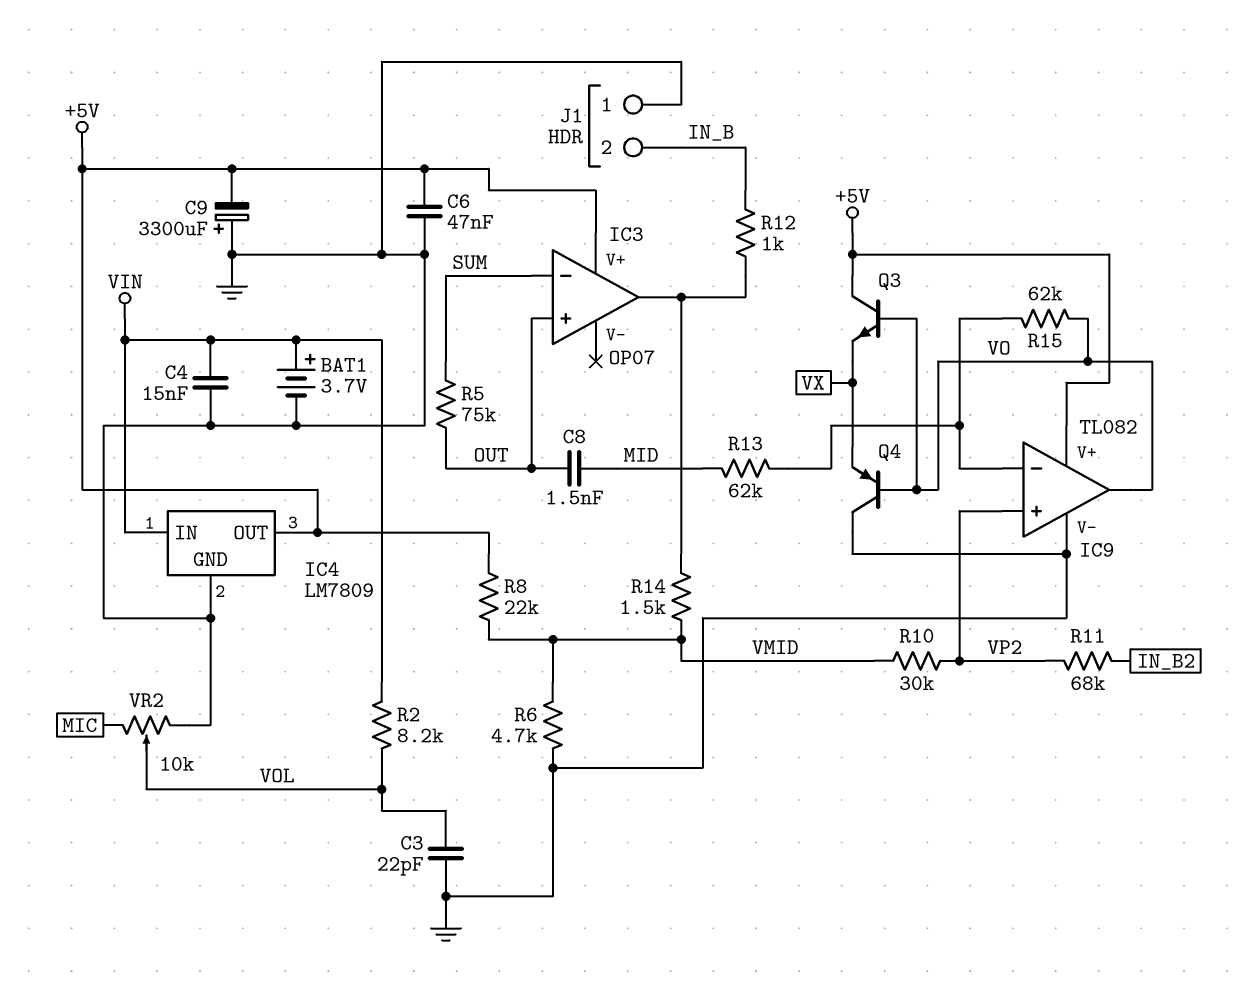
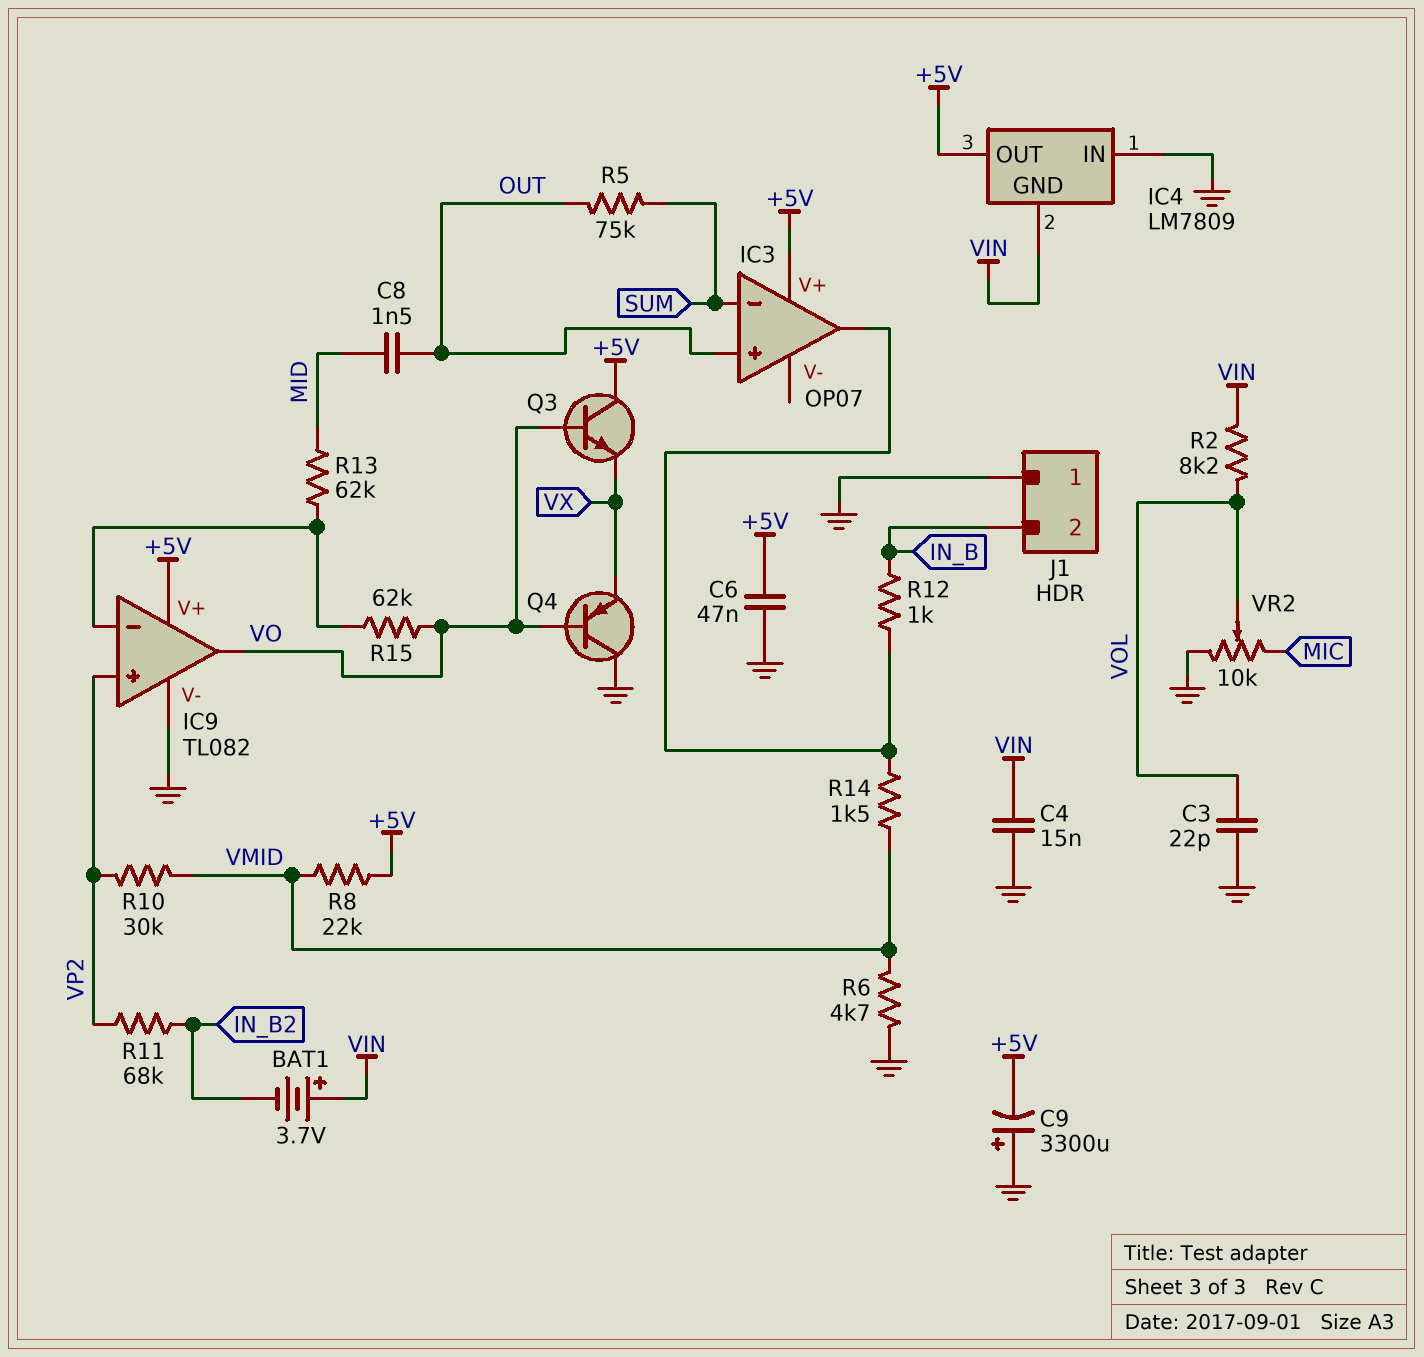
BAT1: 3.7V (plus VIN, minus GND) -> 3.7V (plus VIN, minus IN_B2)
IC4 pin GND: GND -> VIN
IC4 pin IN: VIN -> GND

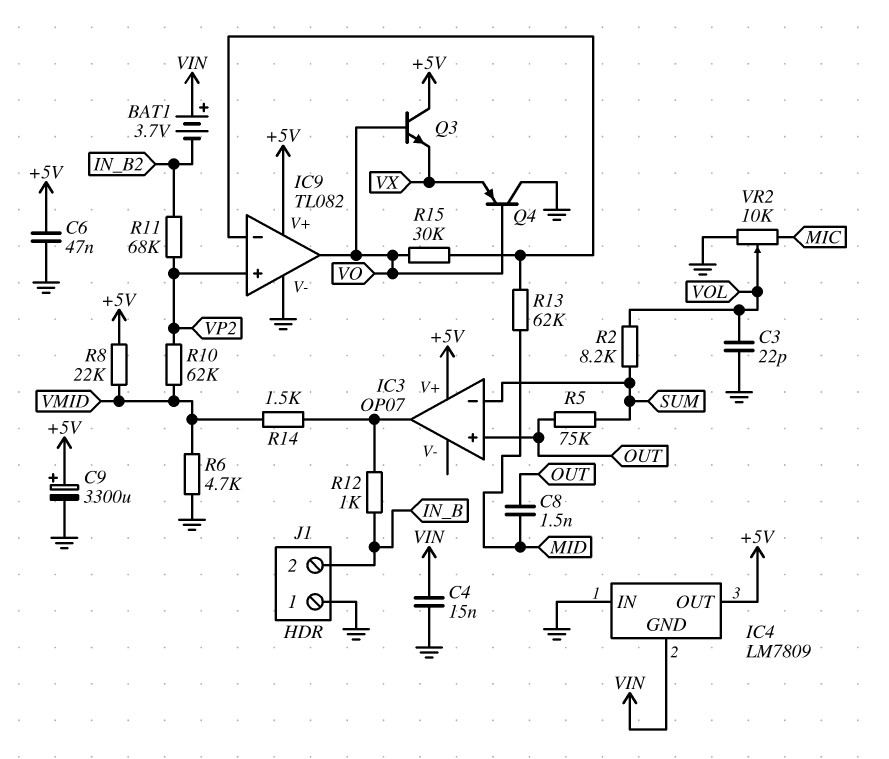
C9: 3300uF (plus GND, minus +5V) -> 3300uF (plus +5V, minus GND)
R2: 8.2k (VIN, VOL) -> 8.2k (SUM, VOL)
R10: 30k (VMID, VP2) -> 62k (VMID, VP2)
R15: 62k (IC9/in-, VO) -> 30k (IC9/in-, VO)

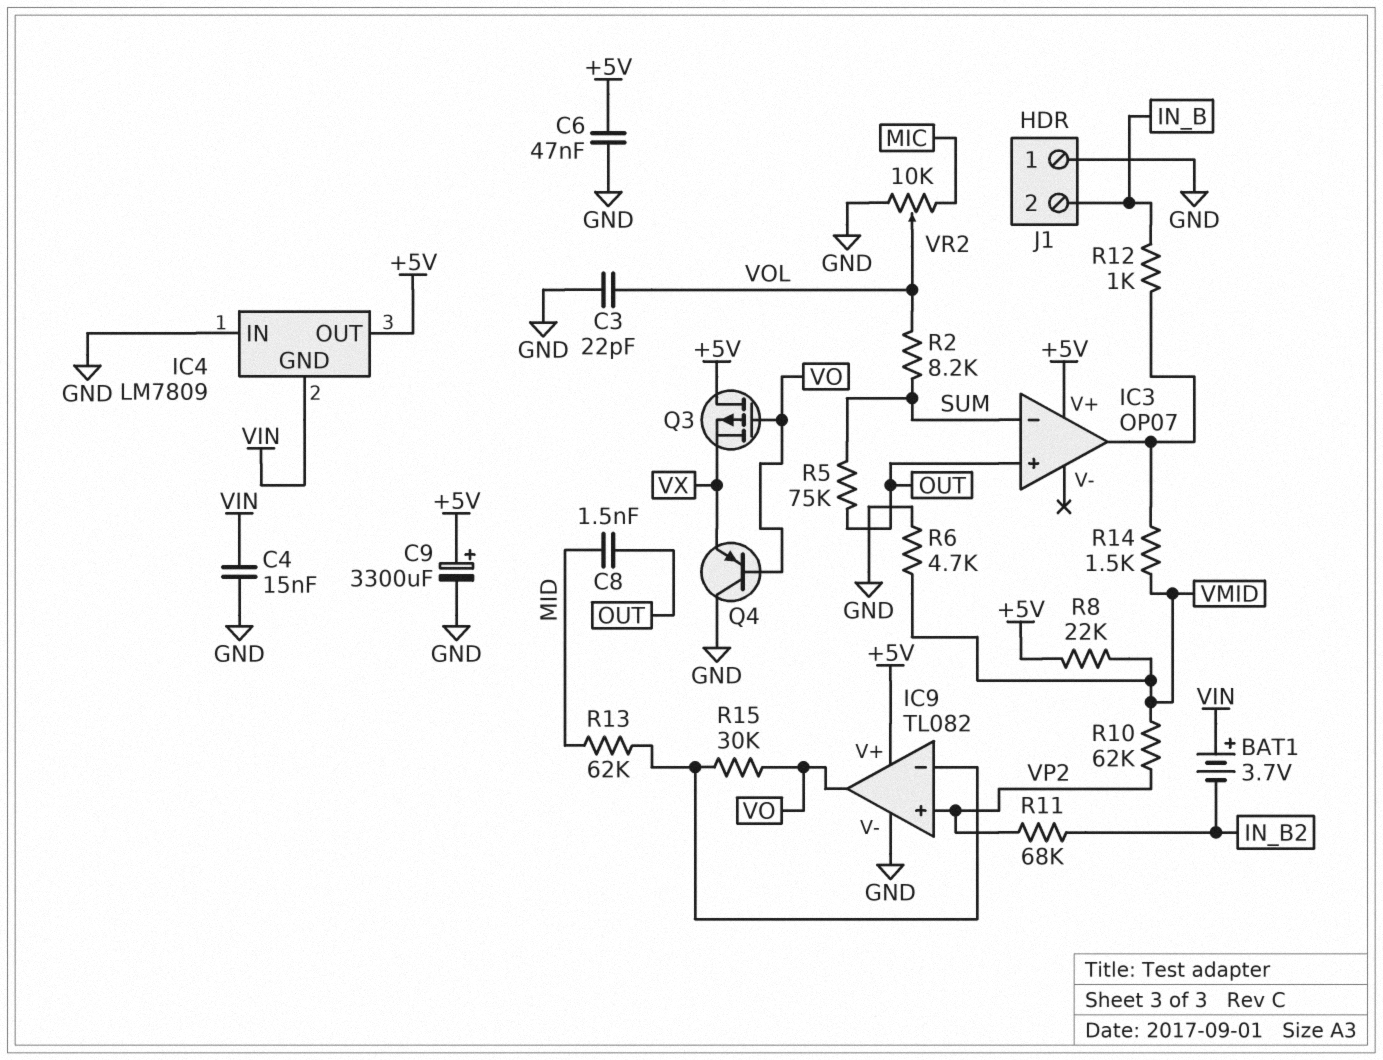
Q3: NPN (B VO, C +5V, E VX) -> PMOS (G VO, D +5V, S VX)

